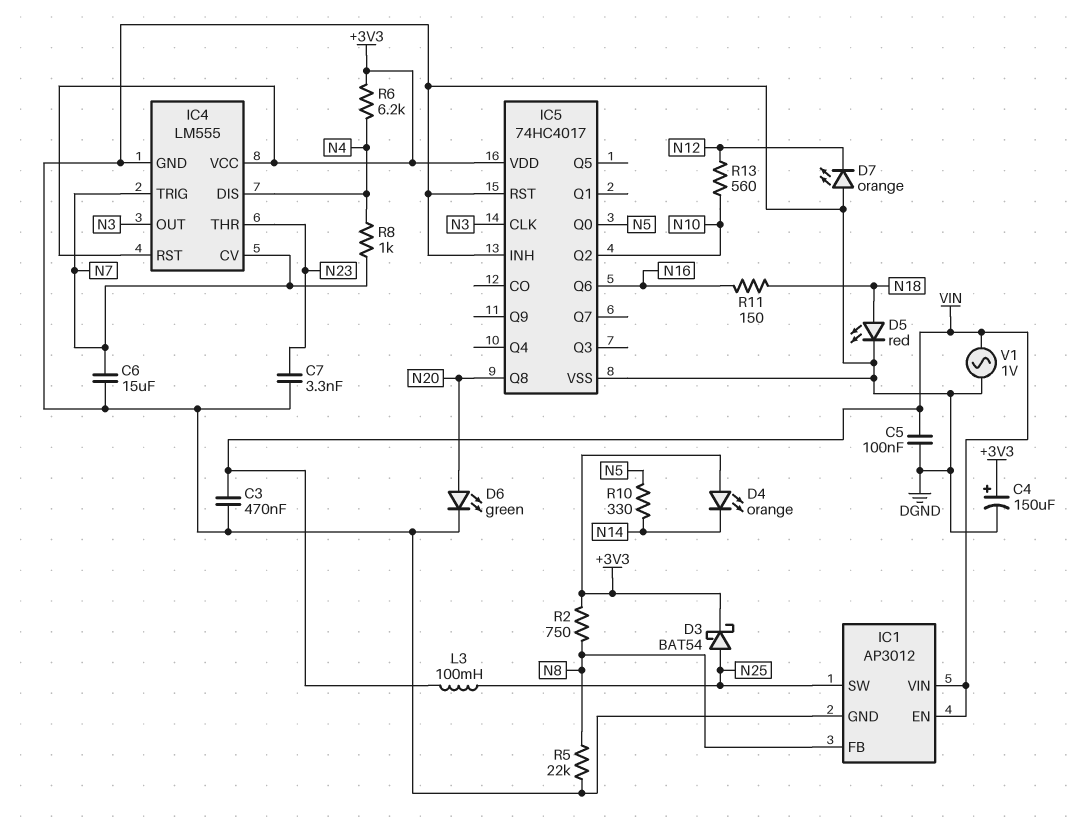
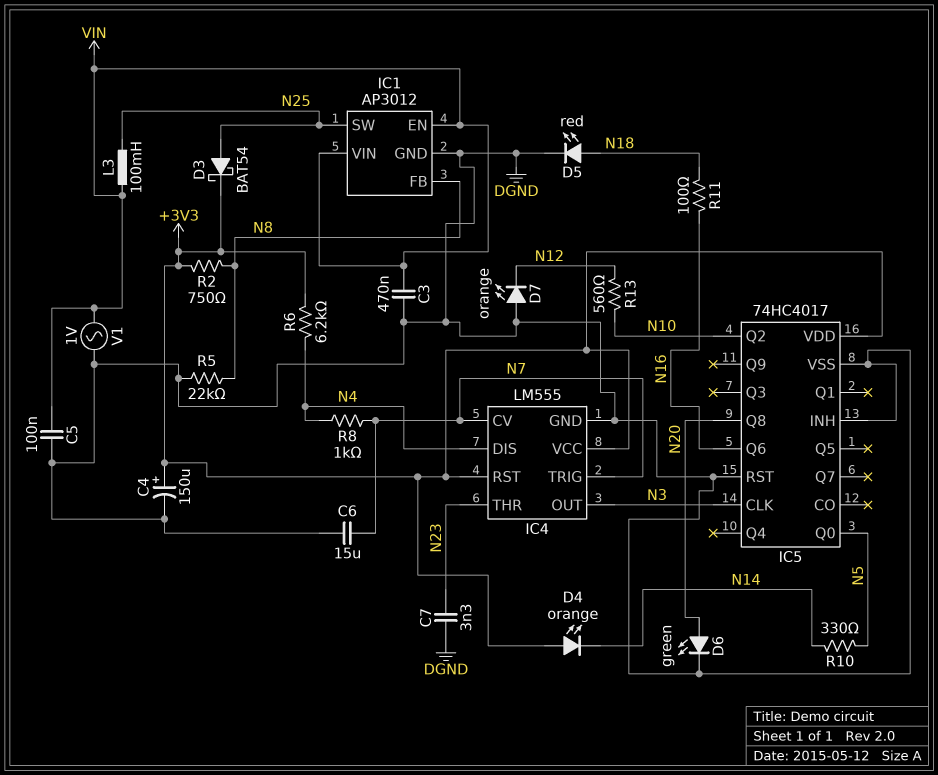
R11: 150 (N16, N18) -> 100 (N16, N18)

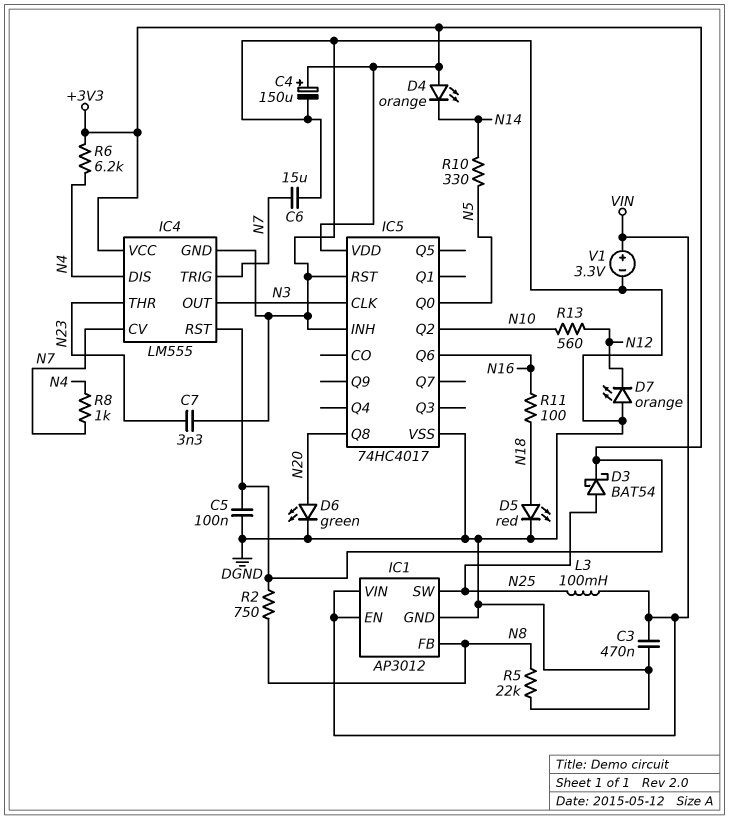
C5: 100nF (DGND, VIN) -> 100nF (+3V3, DGND)
V1: AC 1V (DGND, VIN) -> 3.3V (plus VIN, minus DGND)

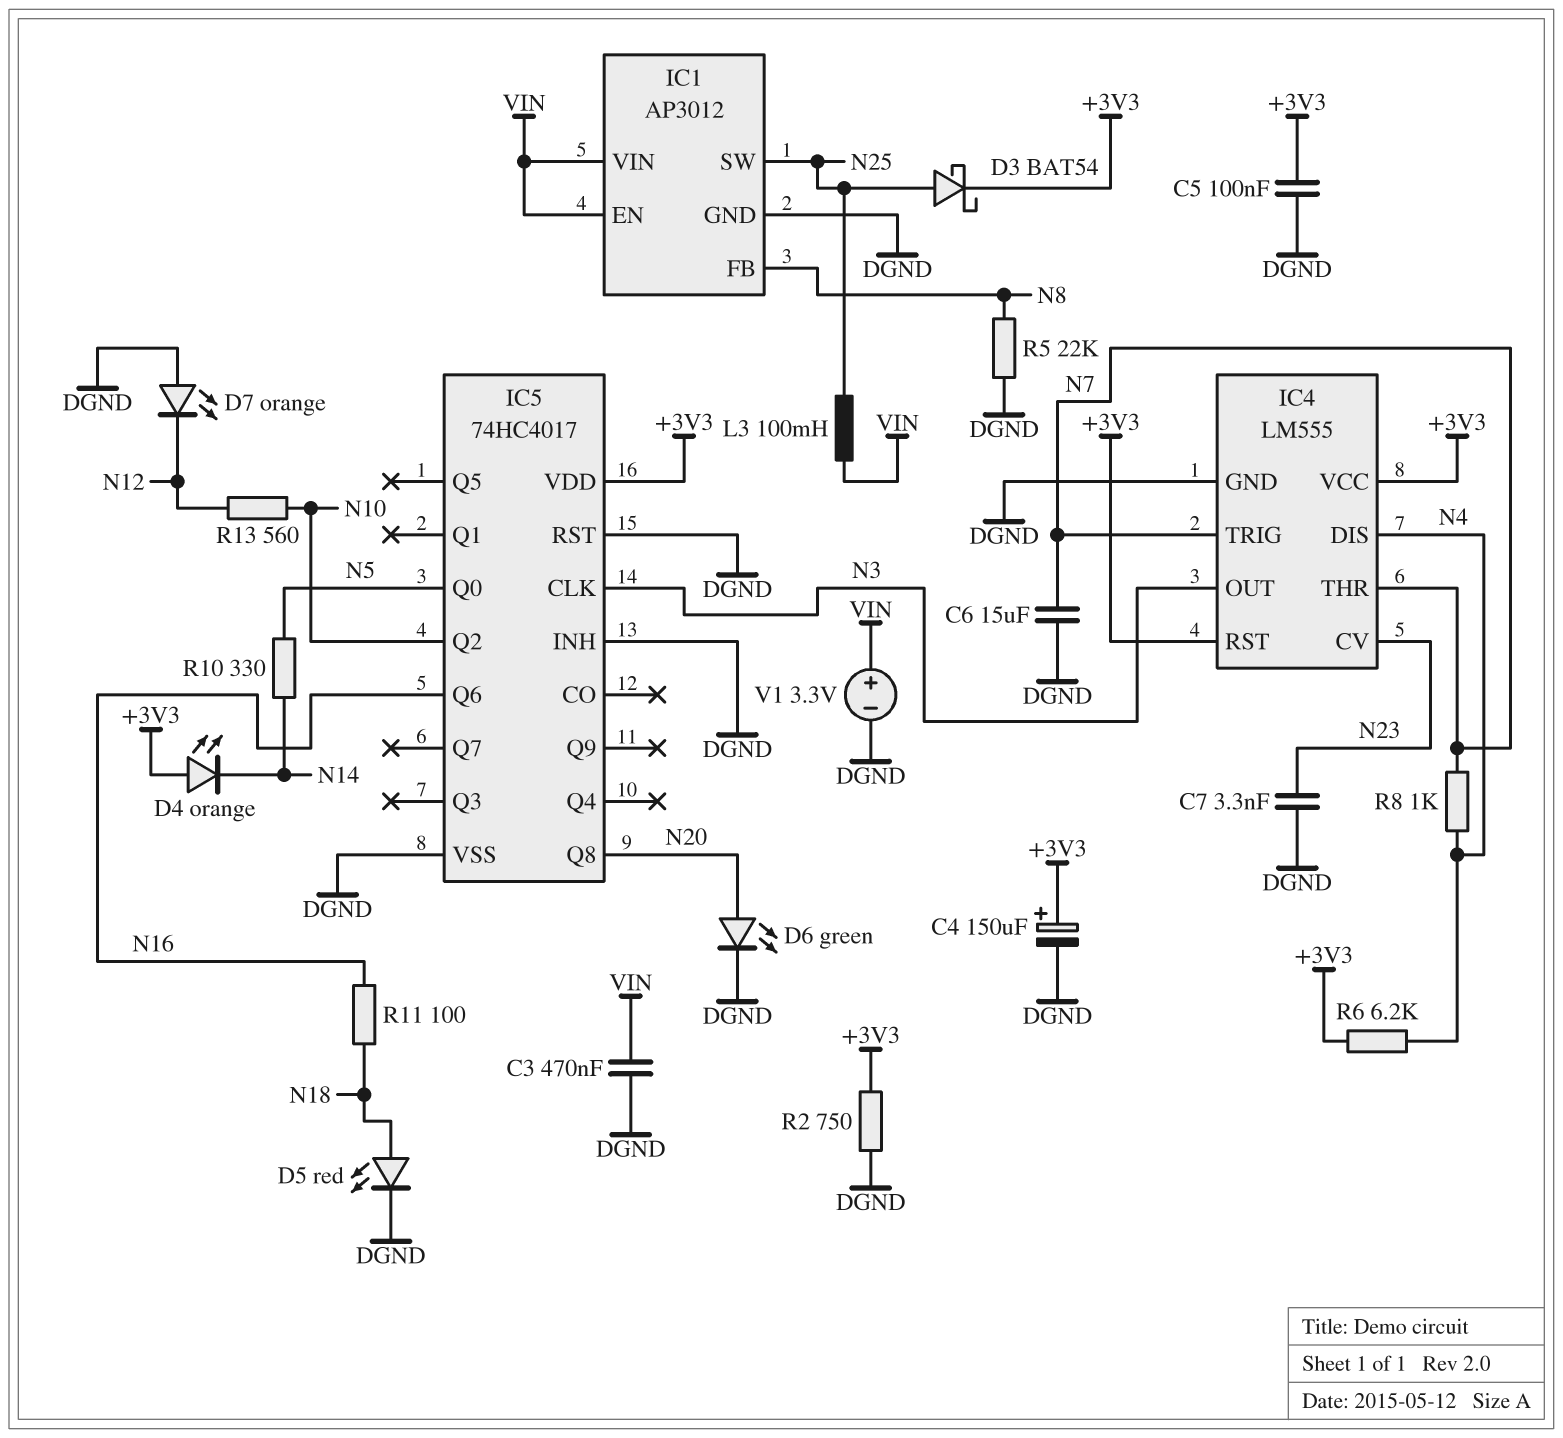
IC4 pin CV: N7 -> N23
IC4 pin THR: N23 -> N7
R2: 750 (+3V3, N8) -> 750 (+3V3, DGND)

